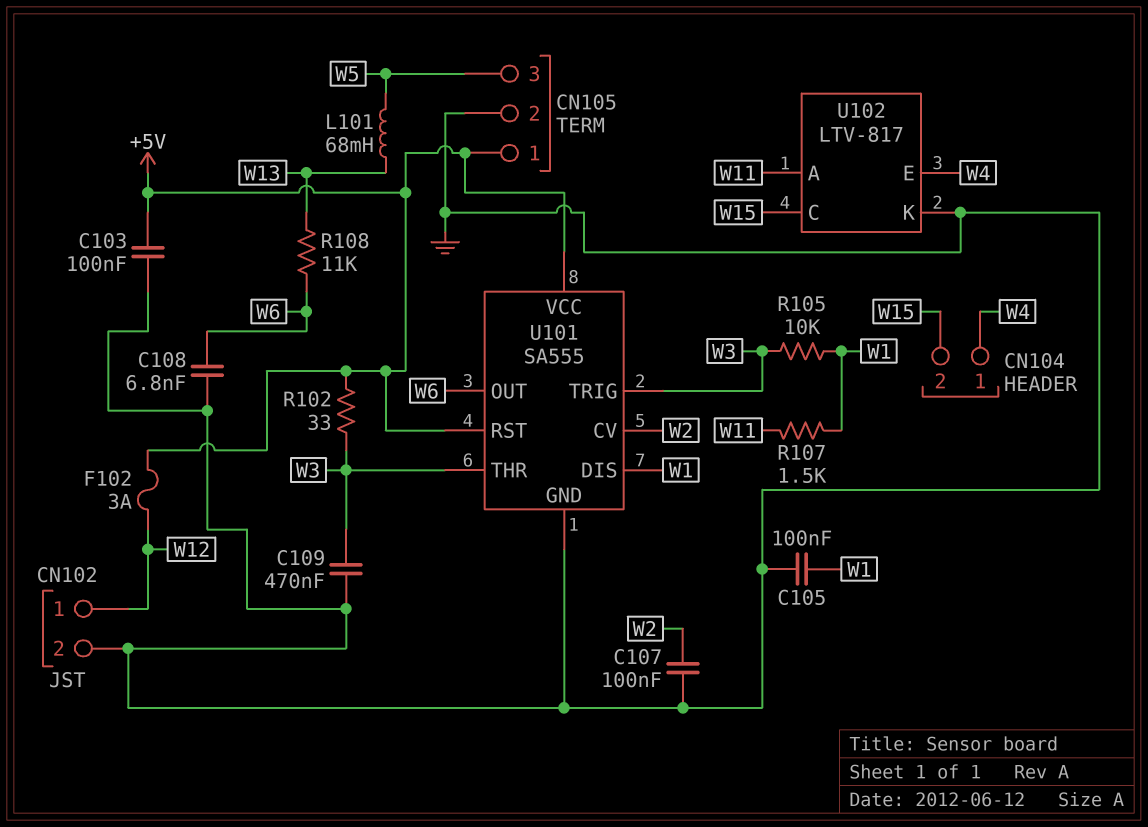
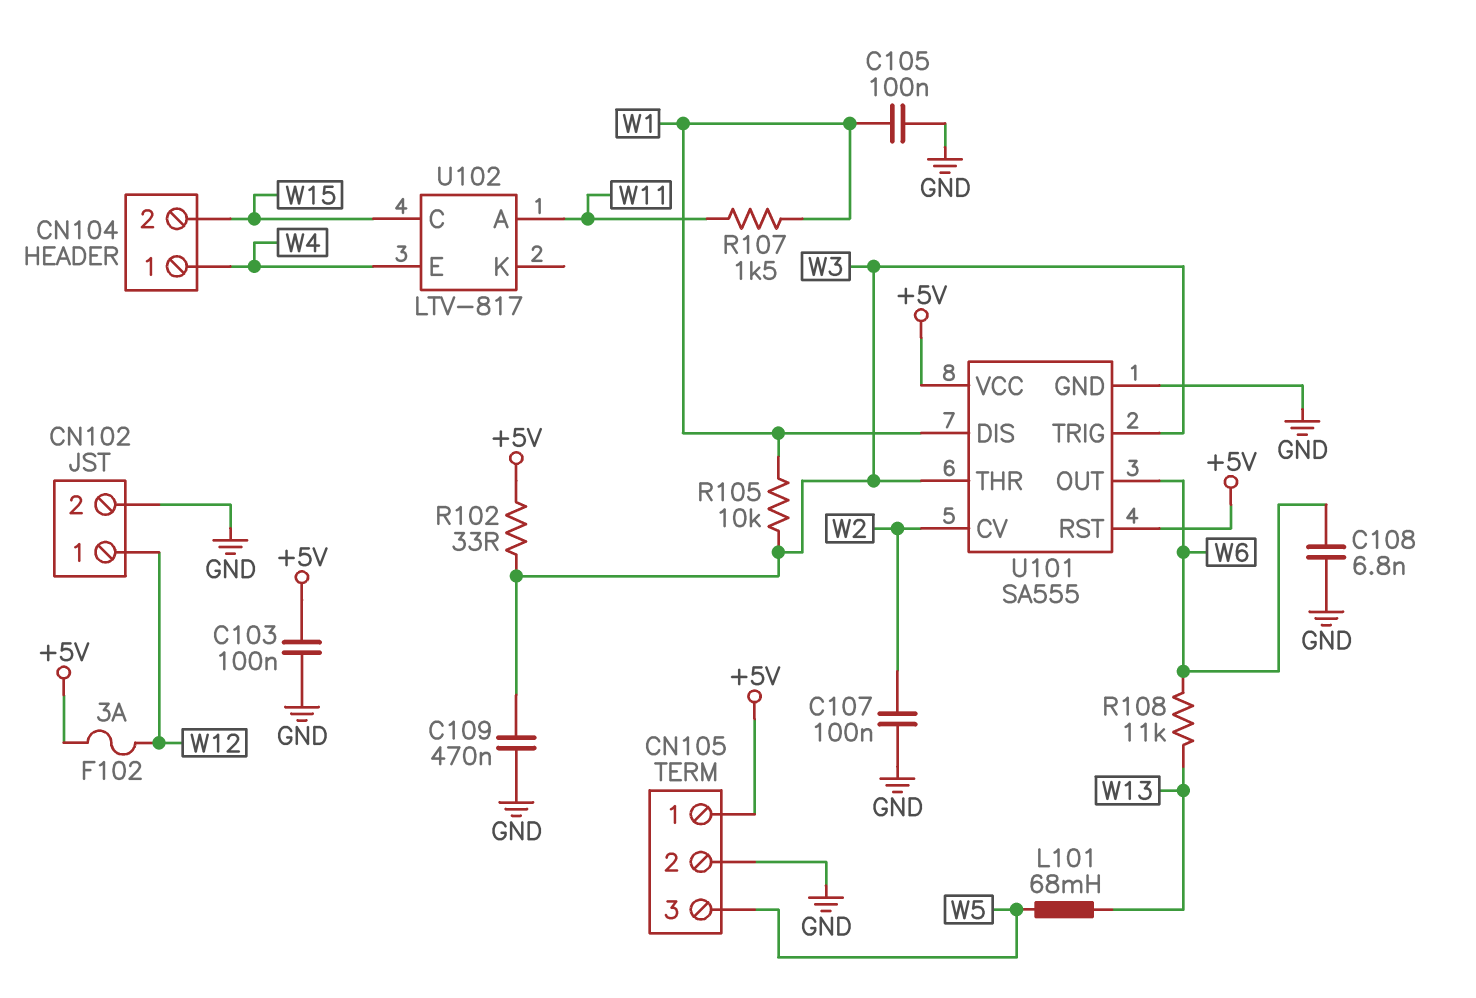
U102 pin K: GND -> none

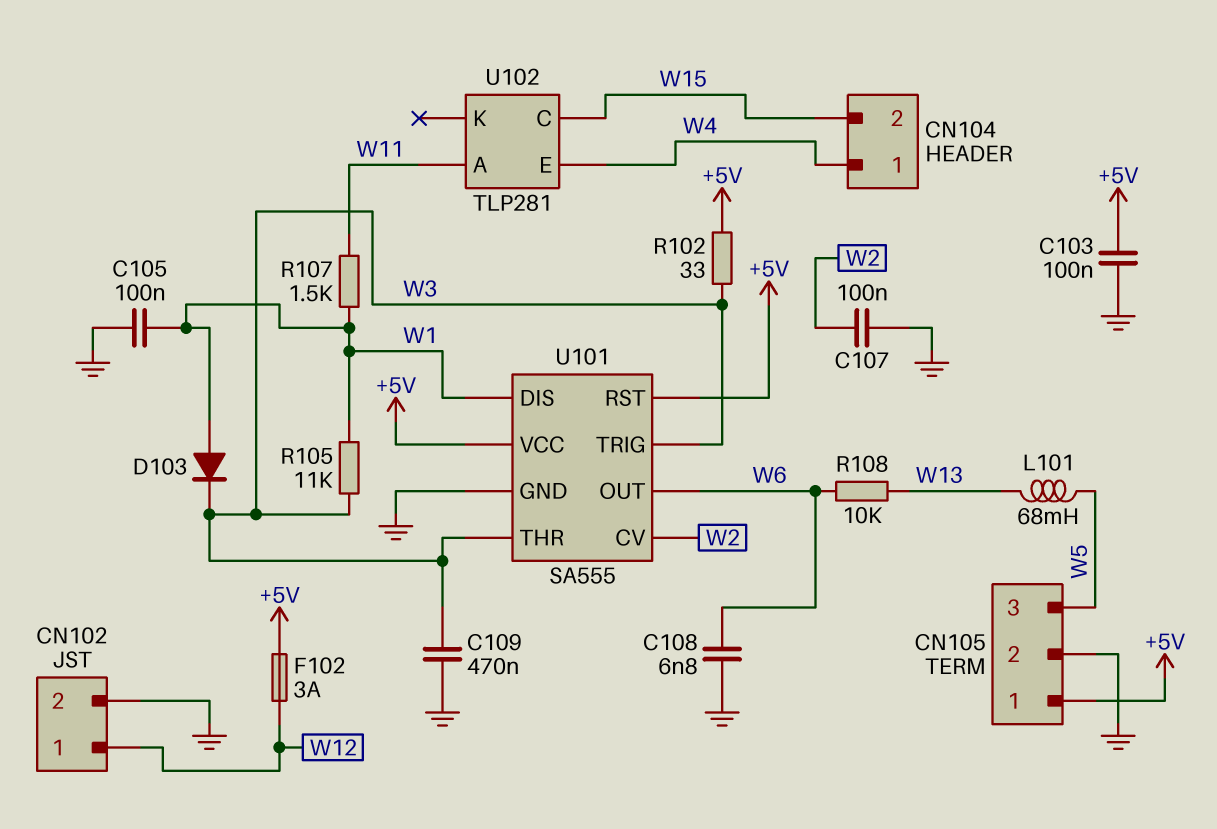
D103: none -> diode (A W1, K W3)
R105: 10k (W1, W3) -> 11k (W1, W3)
R108: 11k (W6, W13) -> 10k (W6, W13)
U102: LTV-817 -> TLP281

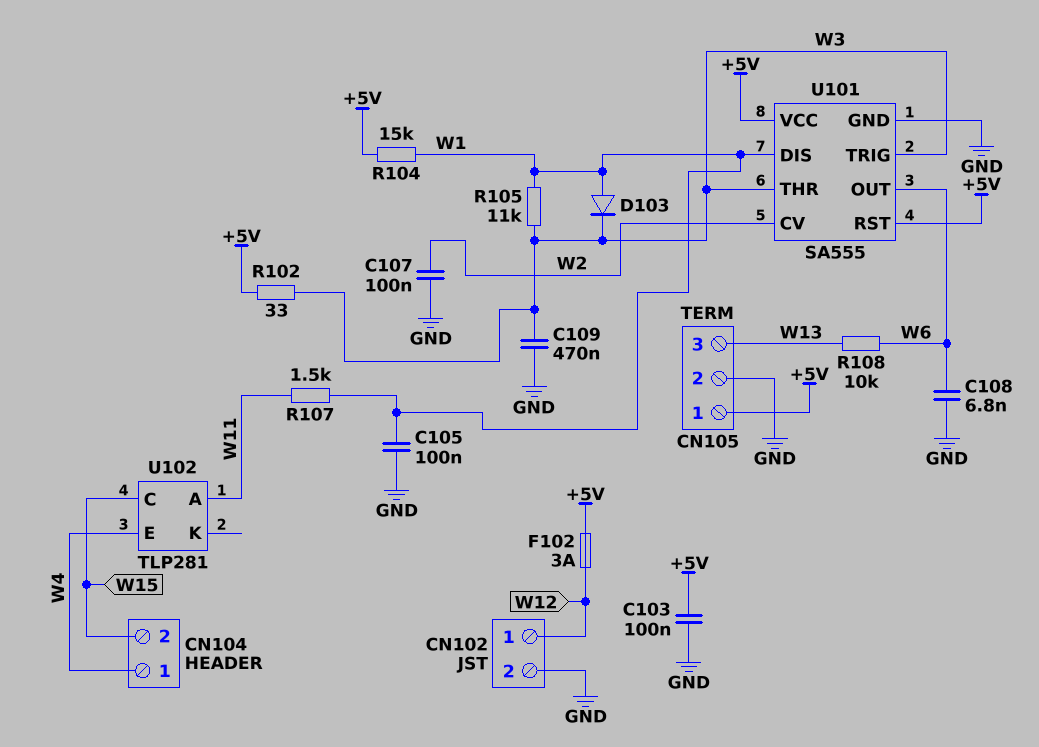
CN105 pin 3: W5 -> W13
L101: 68mH (W5, W13) -> none
R104: none -> 15k (+5V, W1)

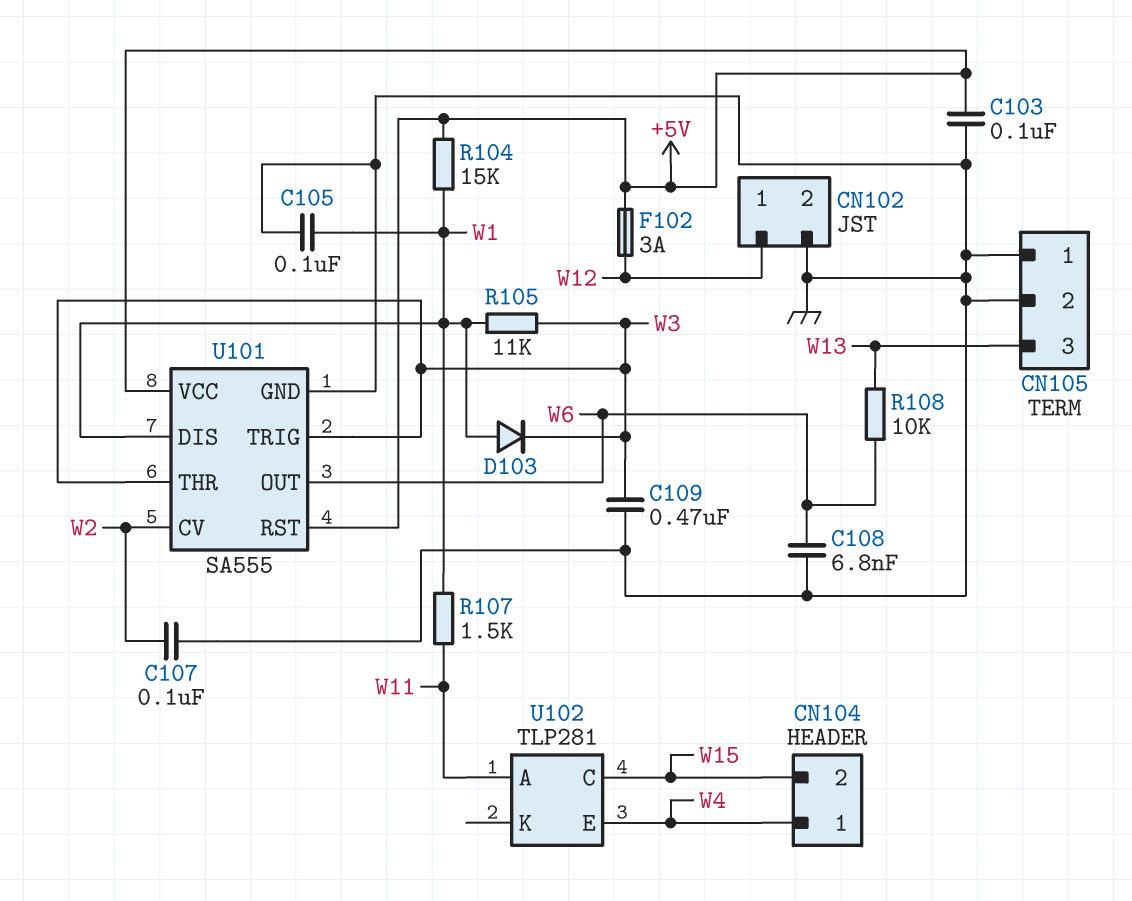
CN105 pin 1: +5V -> GND
R102: 33 (+5V, W3) -> none

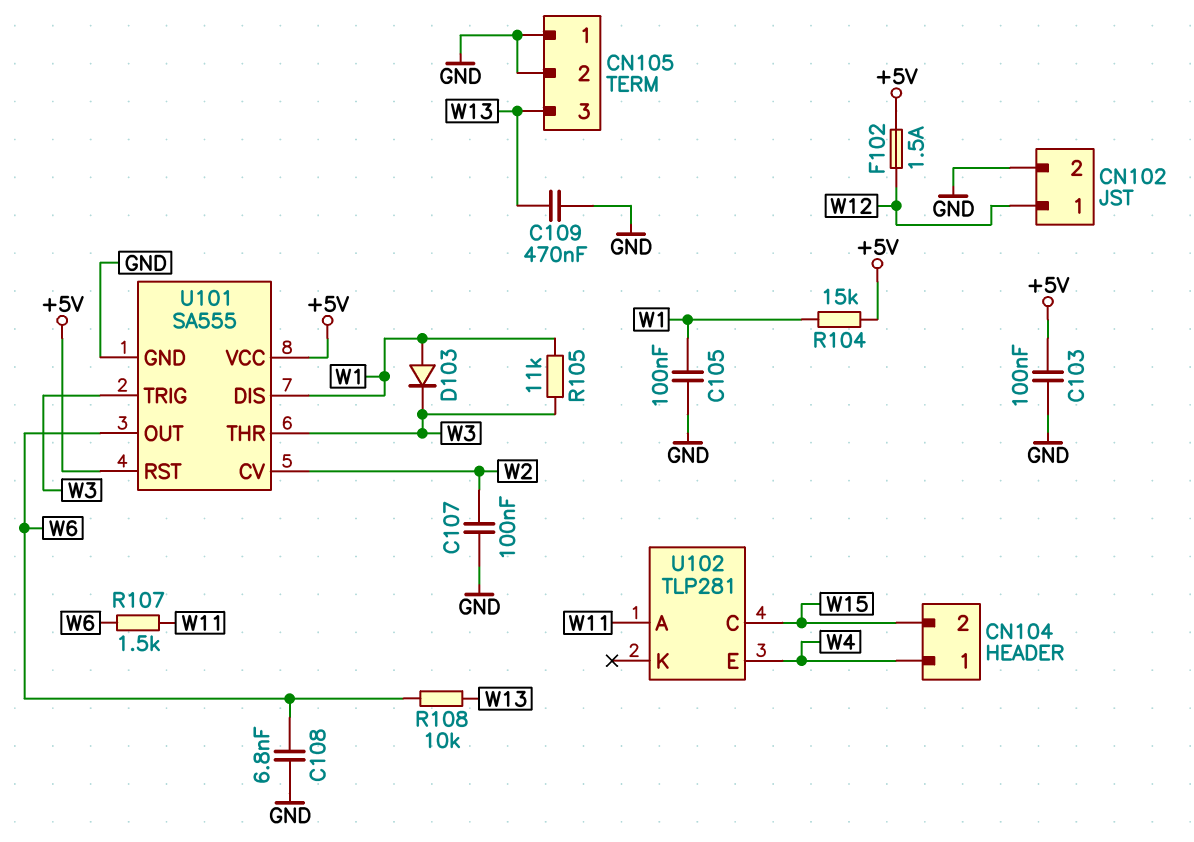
C109: 470nF (GND, W3) -> 470nF (GND, W13)
F102: 3A (+5V, W12) -> 1.5A (+5V, W12)
R107: 1.5k (W1, W11) -> 1.5k (W6, W11)

